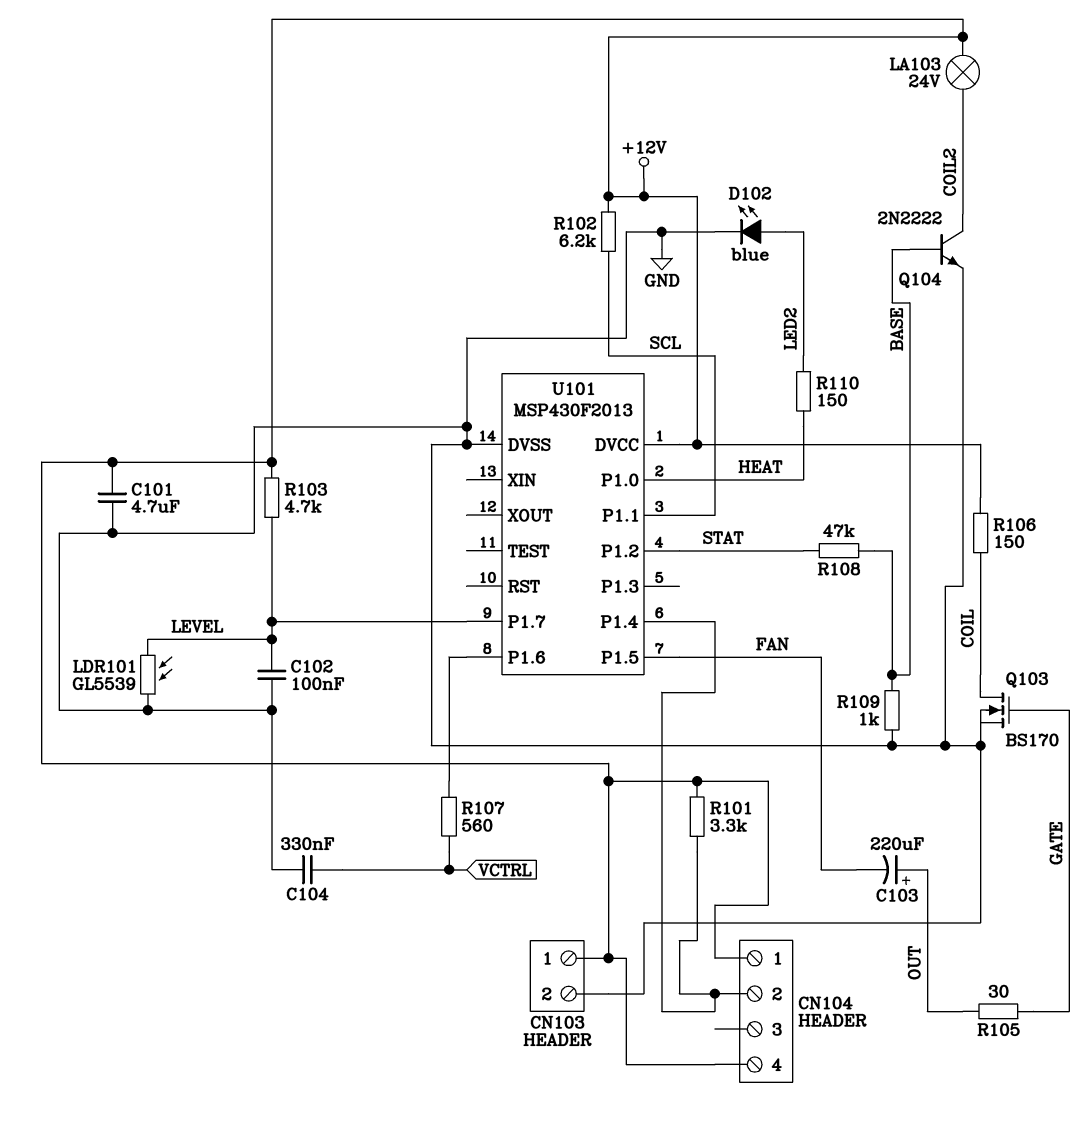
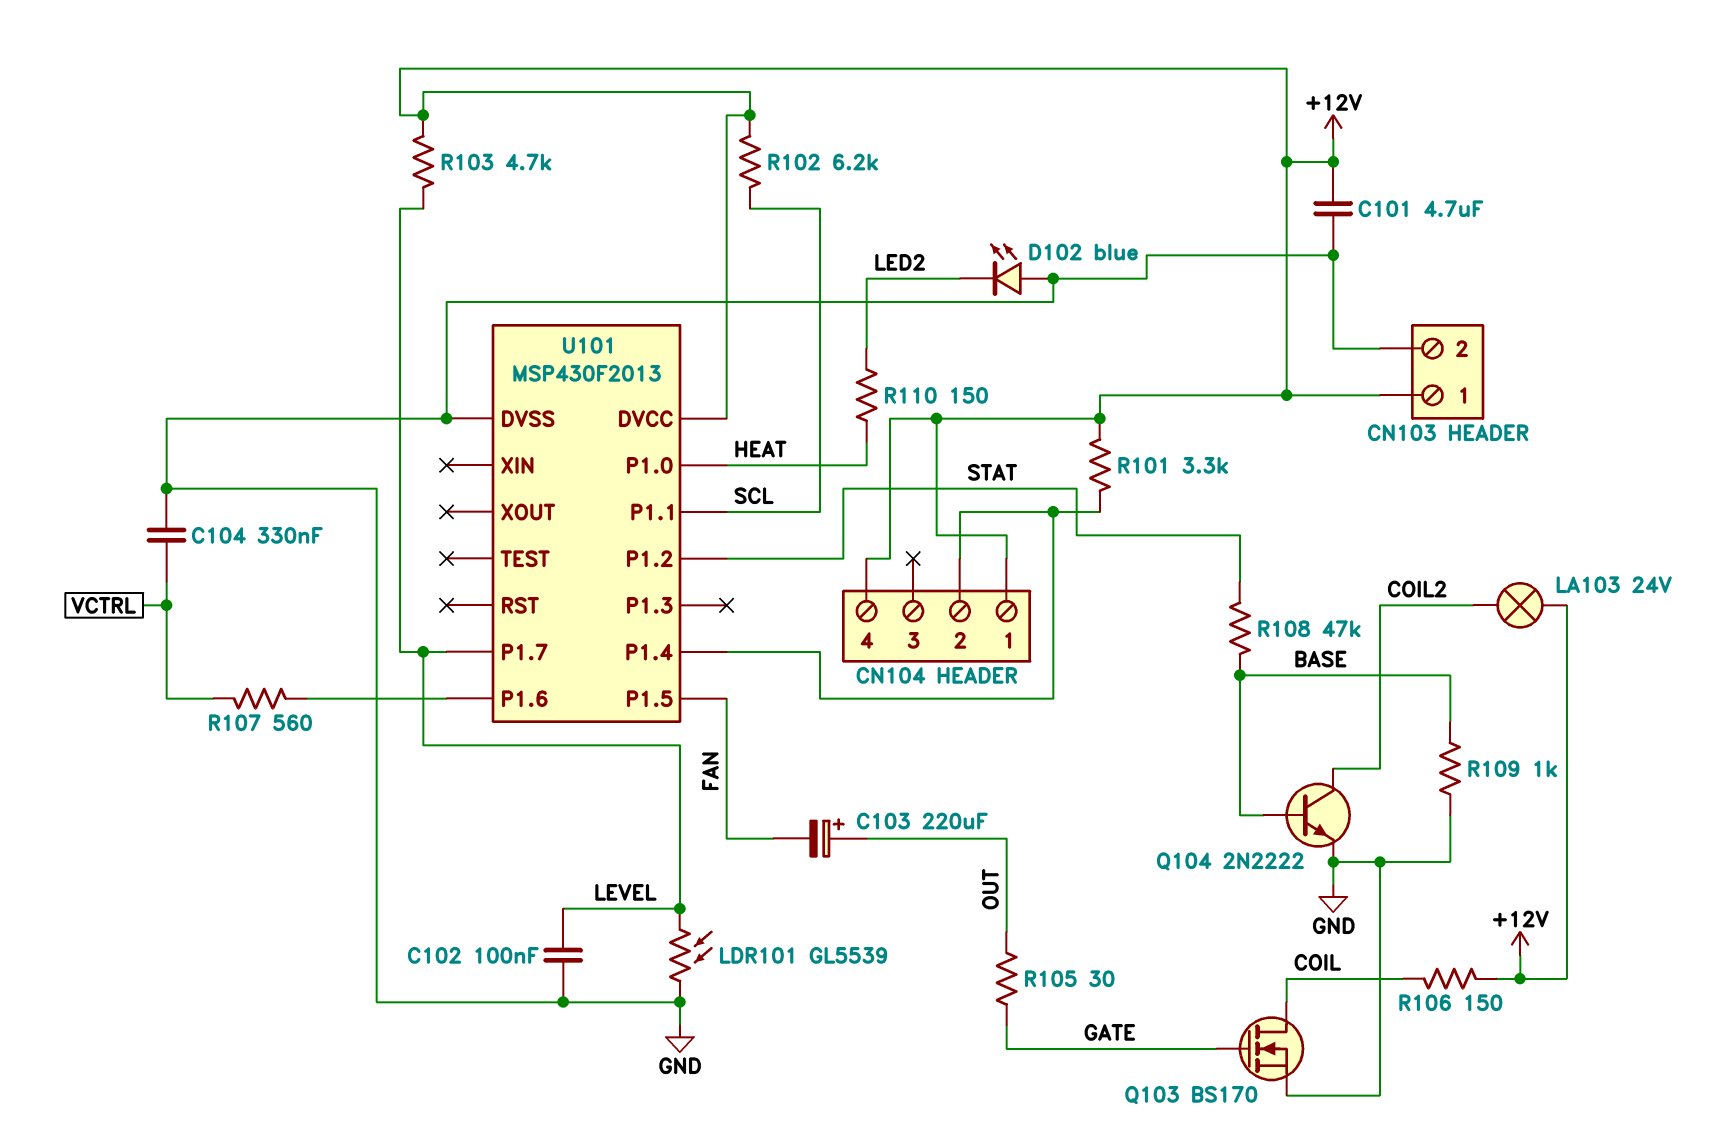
D102: LED blue (A LED2, K GND) -> LED blue (A GND, K LED2)

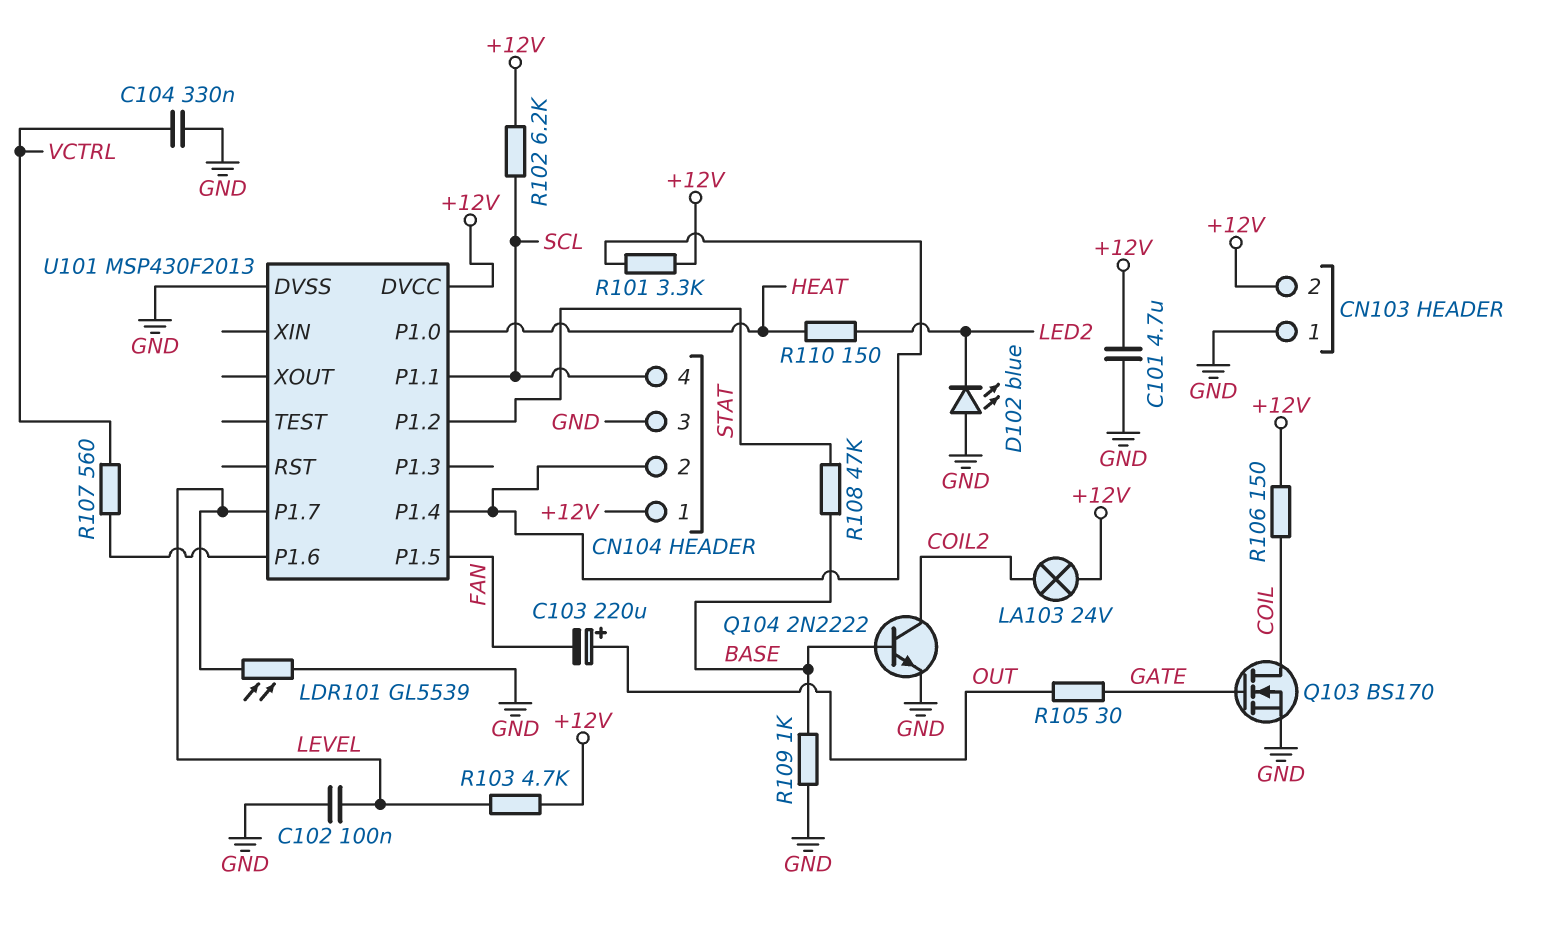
CN103 pin 1: +12V -> GND
CN103 pin 2: GND -> +12V
CN104 pin 3: none -> GND
CN104 pin 4: +12V -> SCL

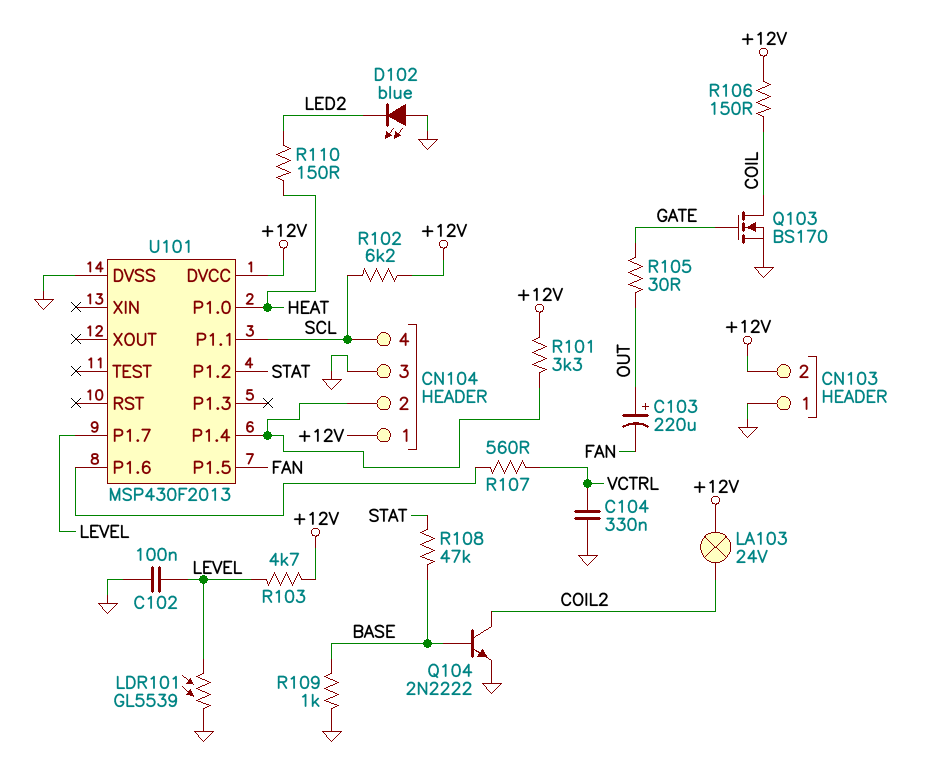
C101: 4.7uF (+12V, GND) -> none

